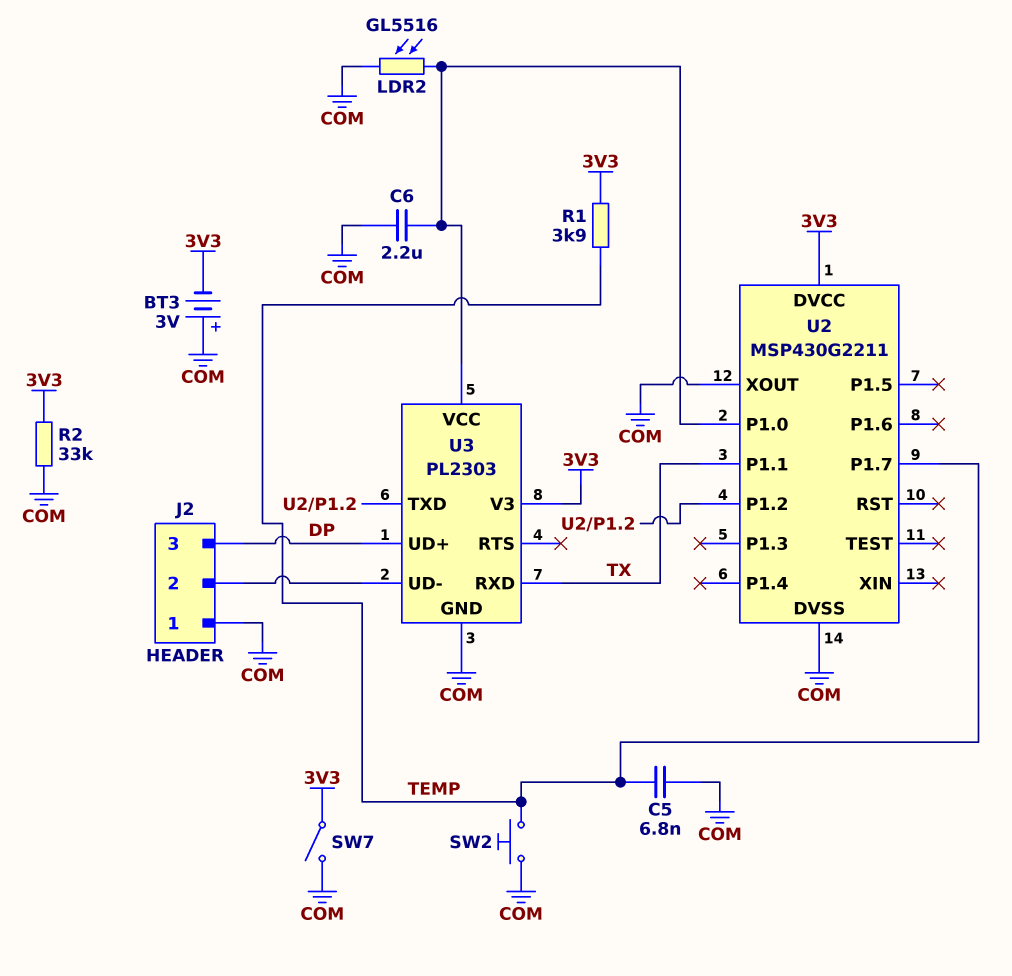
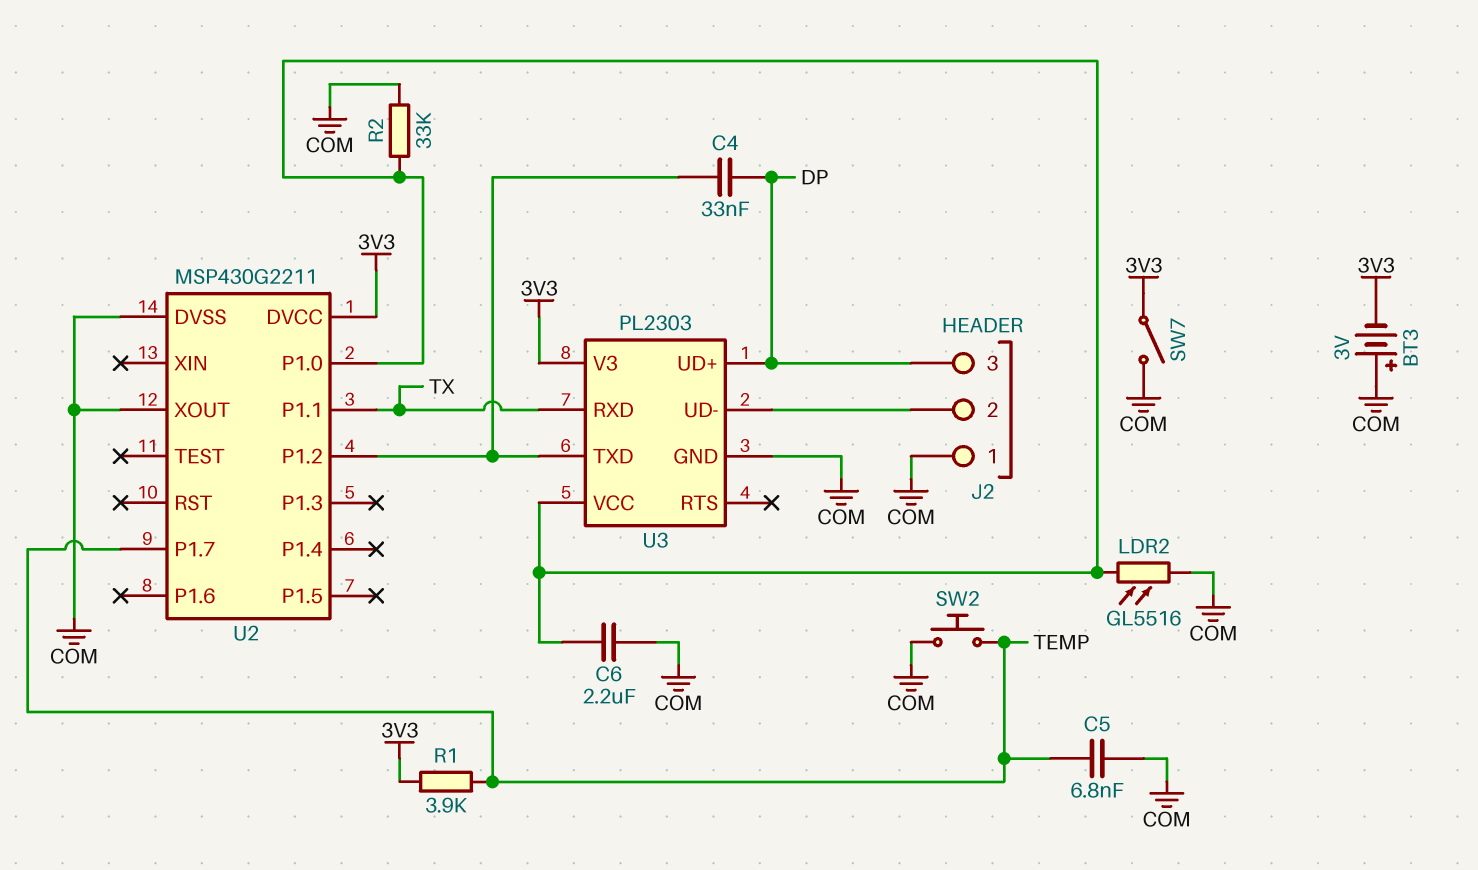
C4: none -> 33nF (DP, U2/P1.2)
R2: 33k (3V3, COM) -> 33k (COM, U2/P1.0)

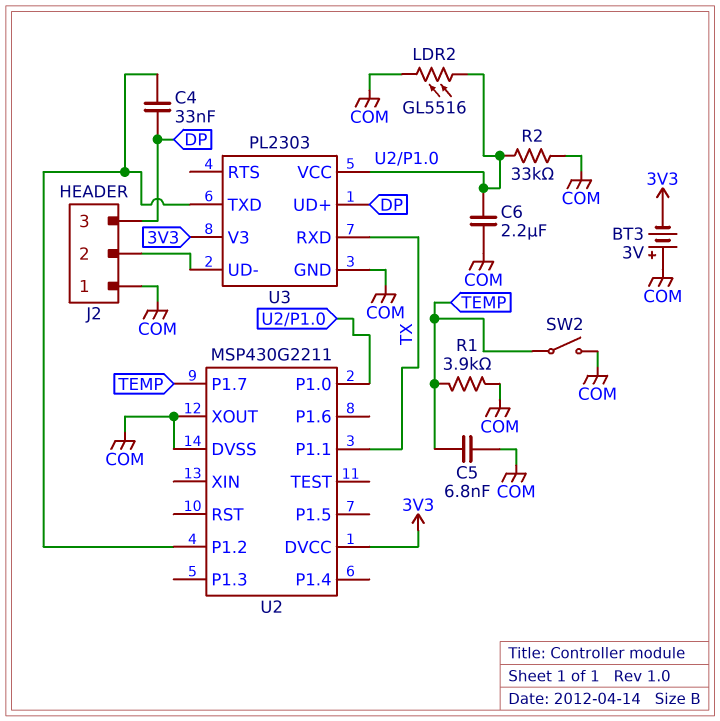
R1: 3.9k (3V3, TEMP) -> 3.9k (COM, TEMP)
SW2: button (COM, TEMP) -> switch (COM, TEMP)
SW7: switch (3V3, COM) -> none

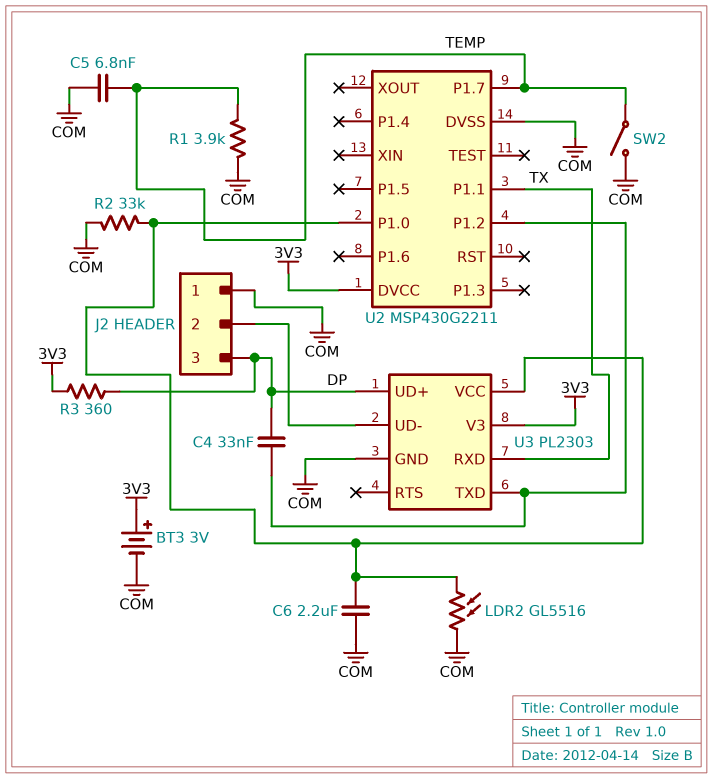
BT3: 3V (plus COM, minus 3V3) -> 3V (plus 3V3, minus COM)
R3: none -> 360 (3V3, DP)
U2 pin XOUT: COM -> none

